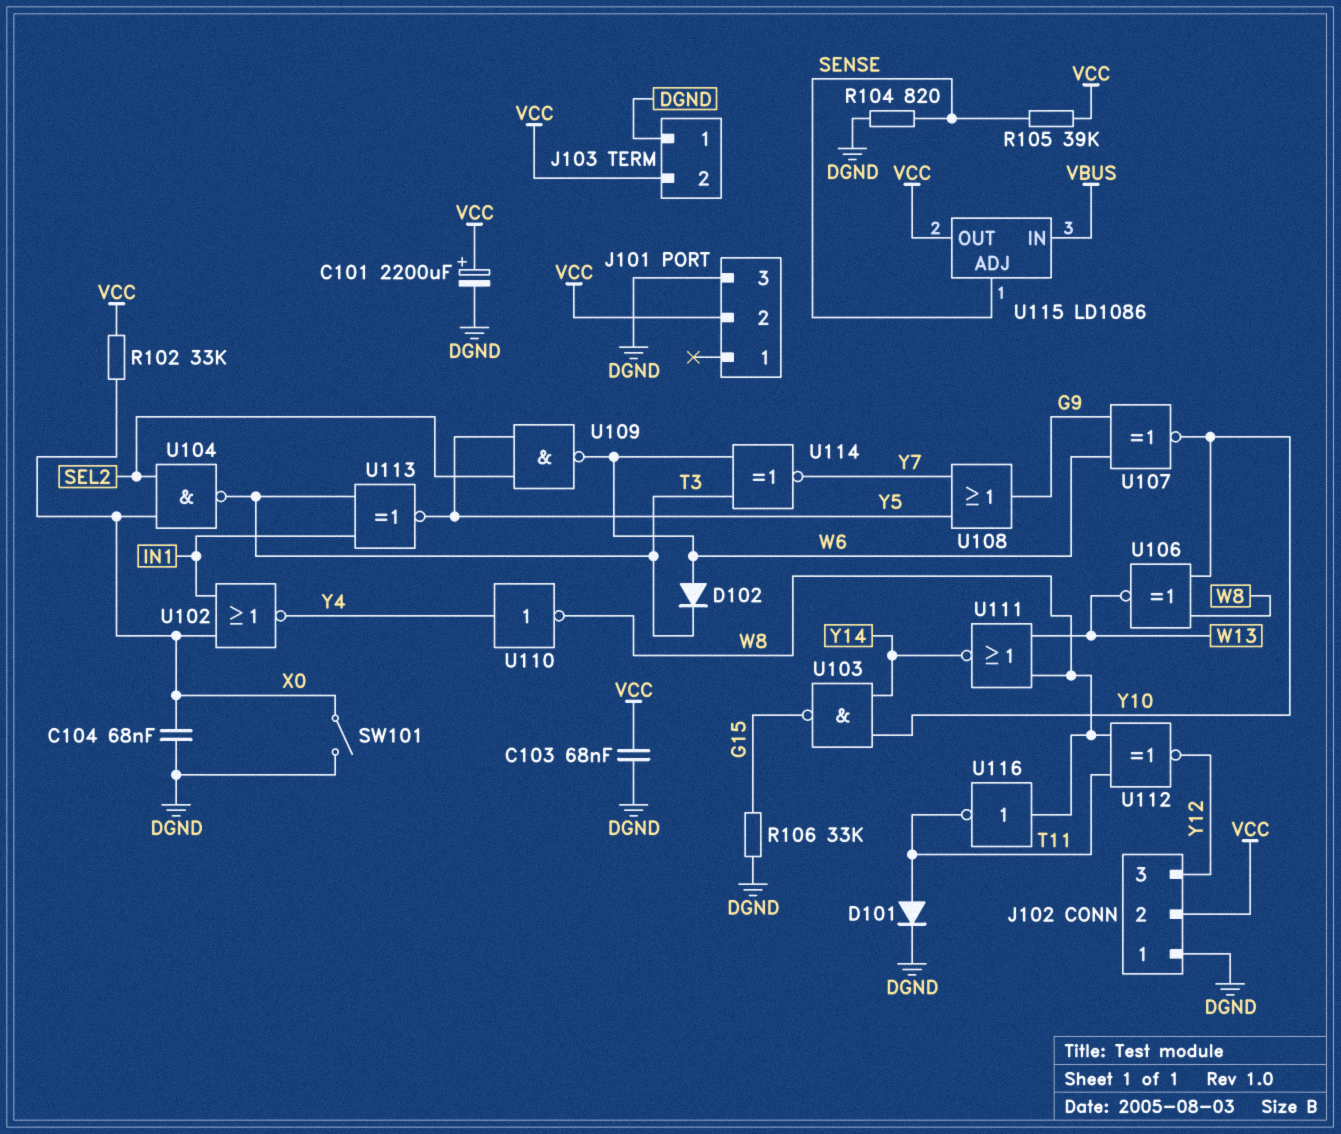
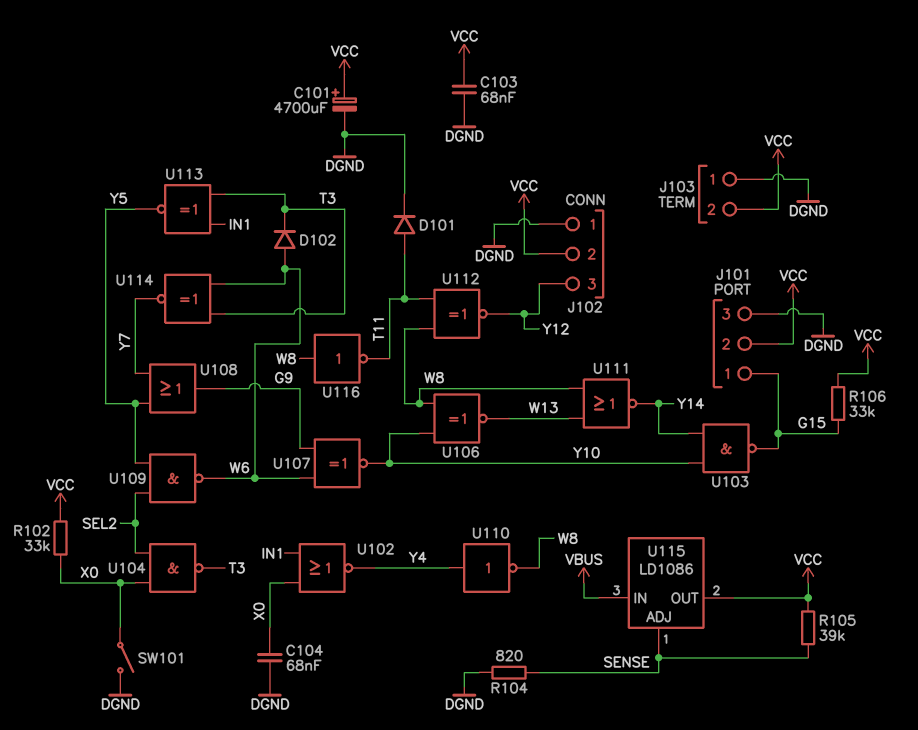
C101: 2200uF (plus VCC, minus DGND) -> 4700uF (plus VCC, minus DGND)
J101 pin 1: none -> G15
R106: 33k (DGND, G15) -> 33k (G15, VCC)

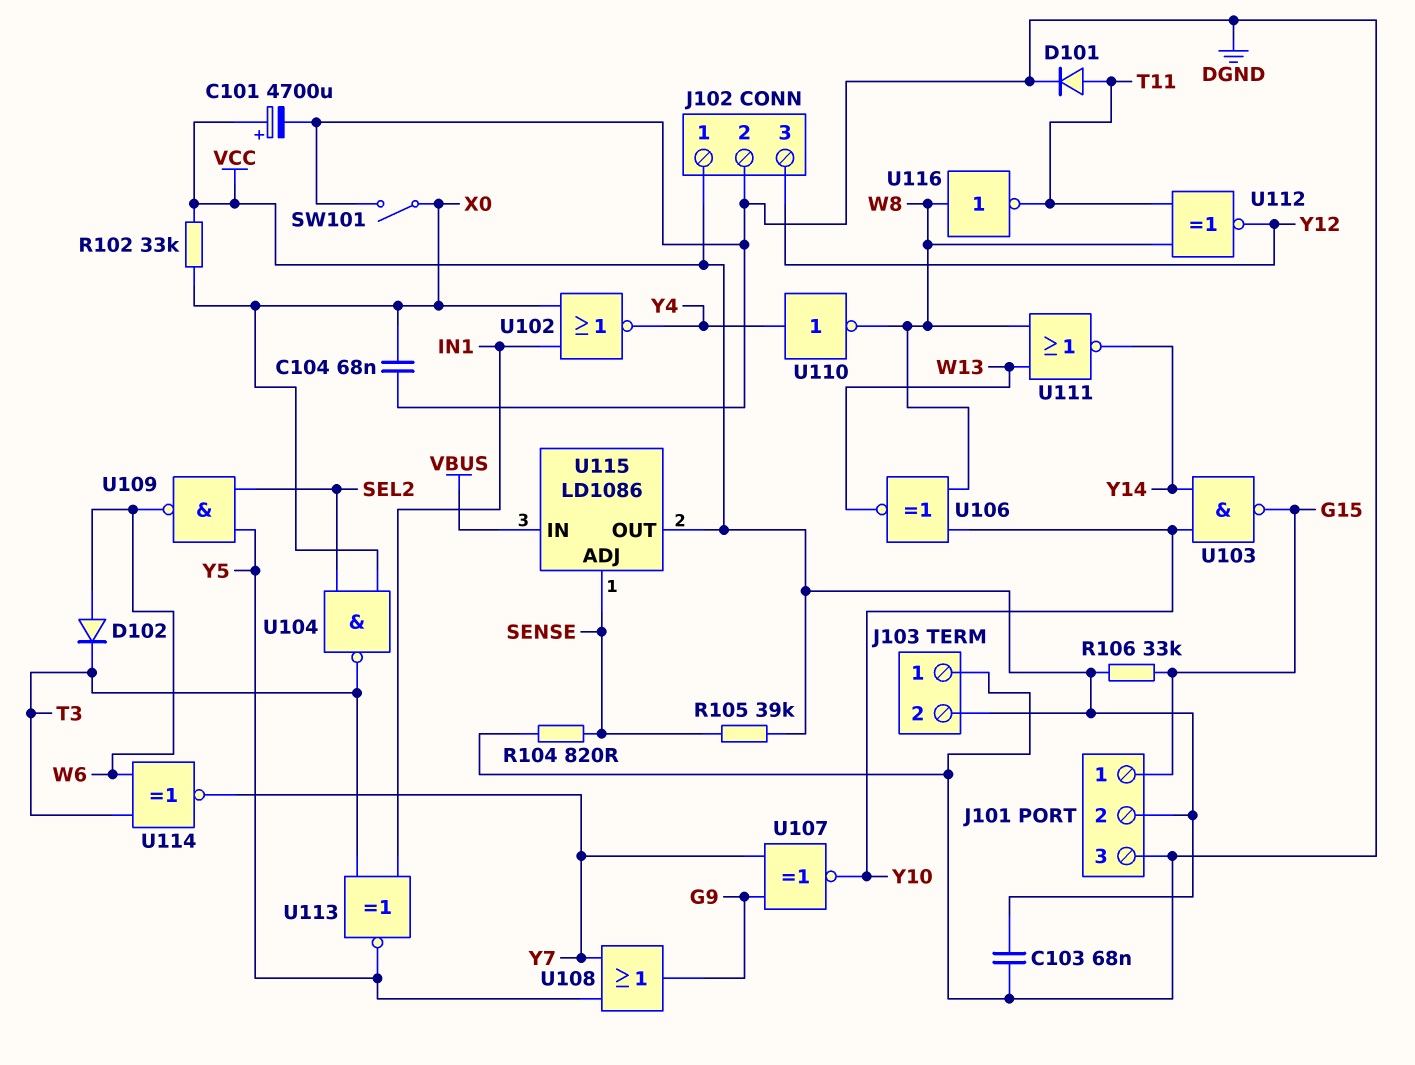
J102 pin 1: DGND -> VCC
J102 pin 2: VCC -> DGND
U107: XNOR (in G9, in W6, out Y10) -> XNOR (in G9, in Y7, out Y10)

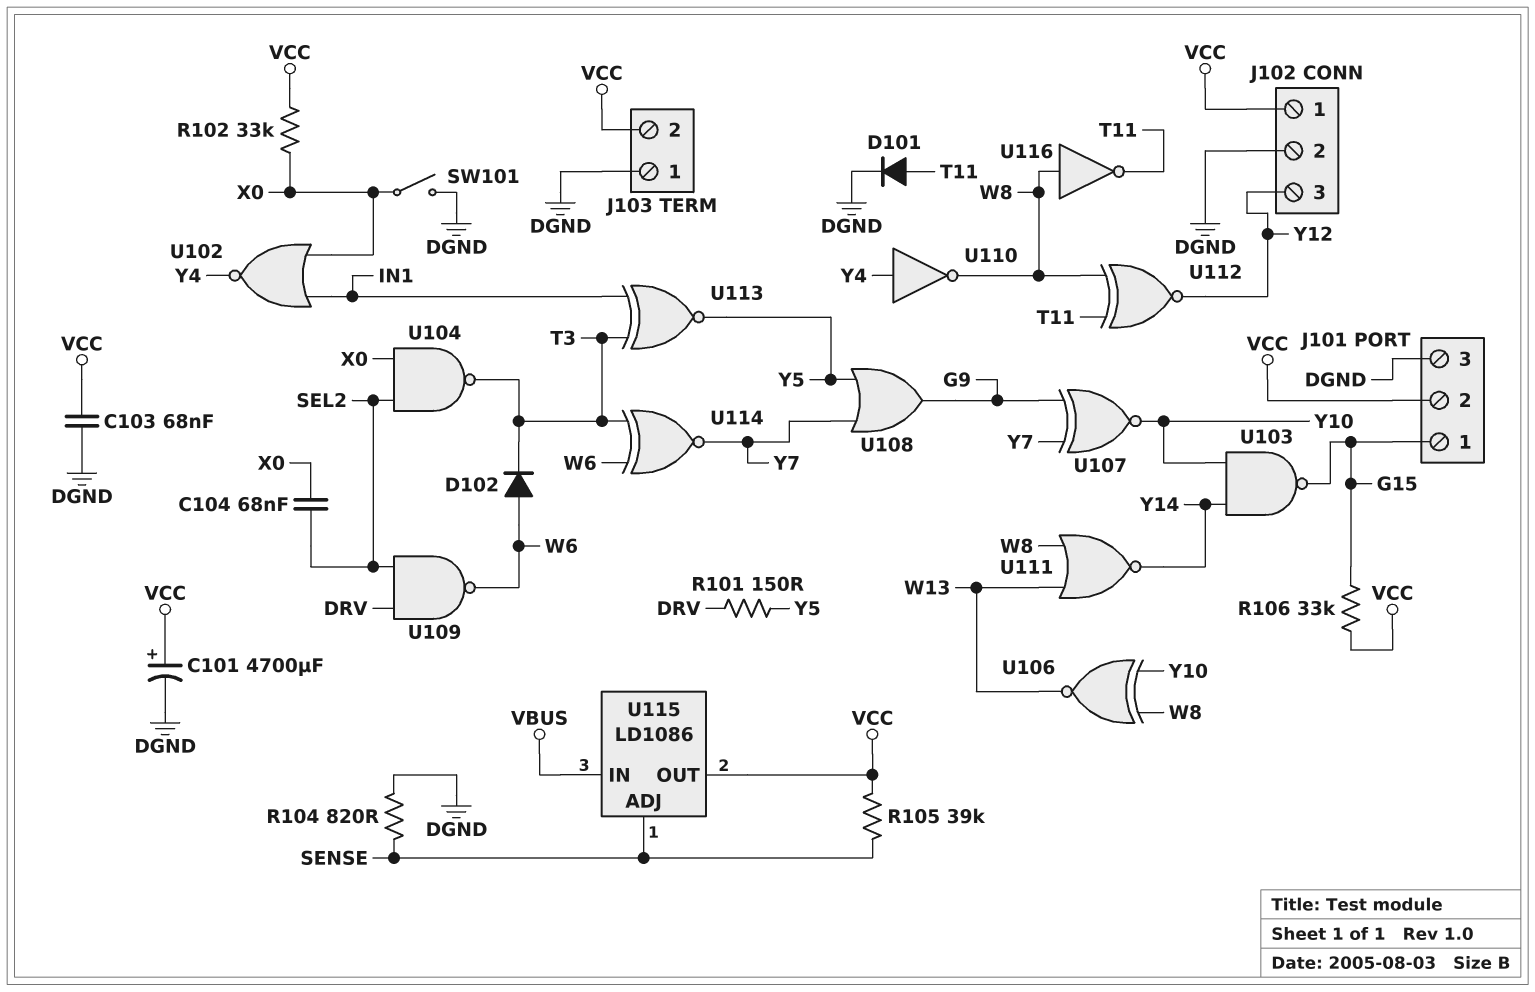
C104: 68nF (DGND, X0) -> 68nF (SEL2, X0)
R101: none -> 150 (DRV, Y5)
U109: NAND (in SEL2, in Y5, out W6) -> NAND (in DRV, in SEL2, out W6)

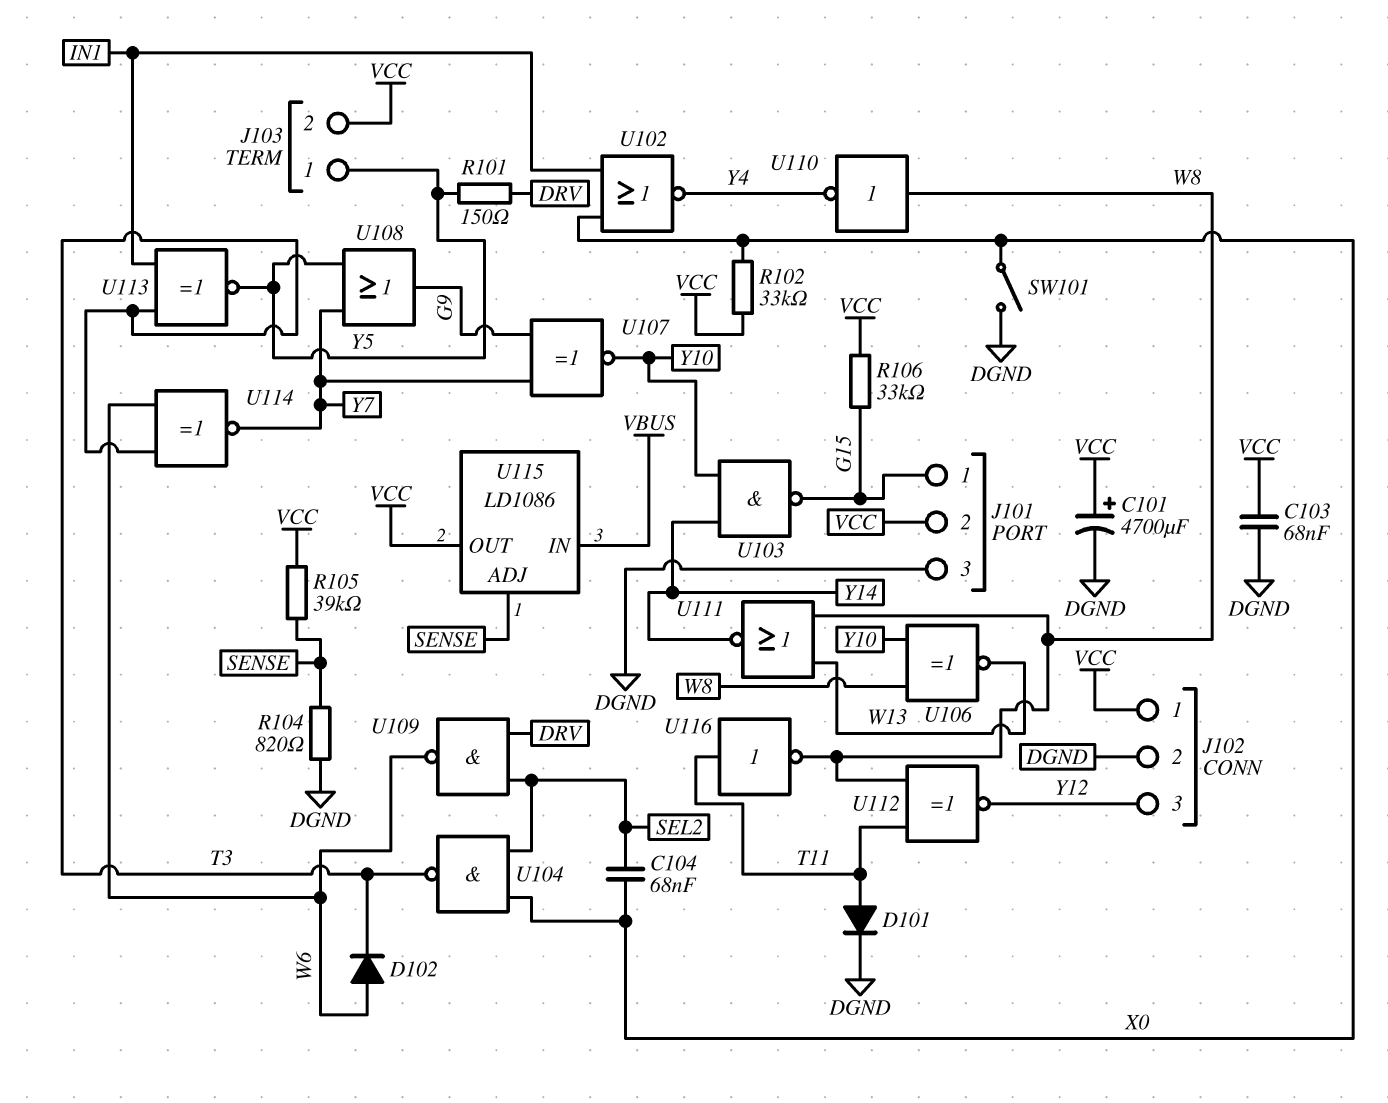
J103 pin 1: DGND -> Y5
U110: NOT (in Y4, out W8) -> NOT (in W8, out Y4)
U116: NOT (in W8, out T11) -> NOT (in T11, out W8)

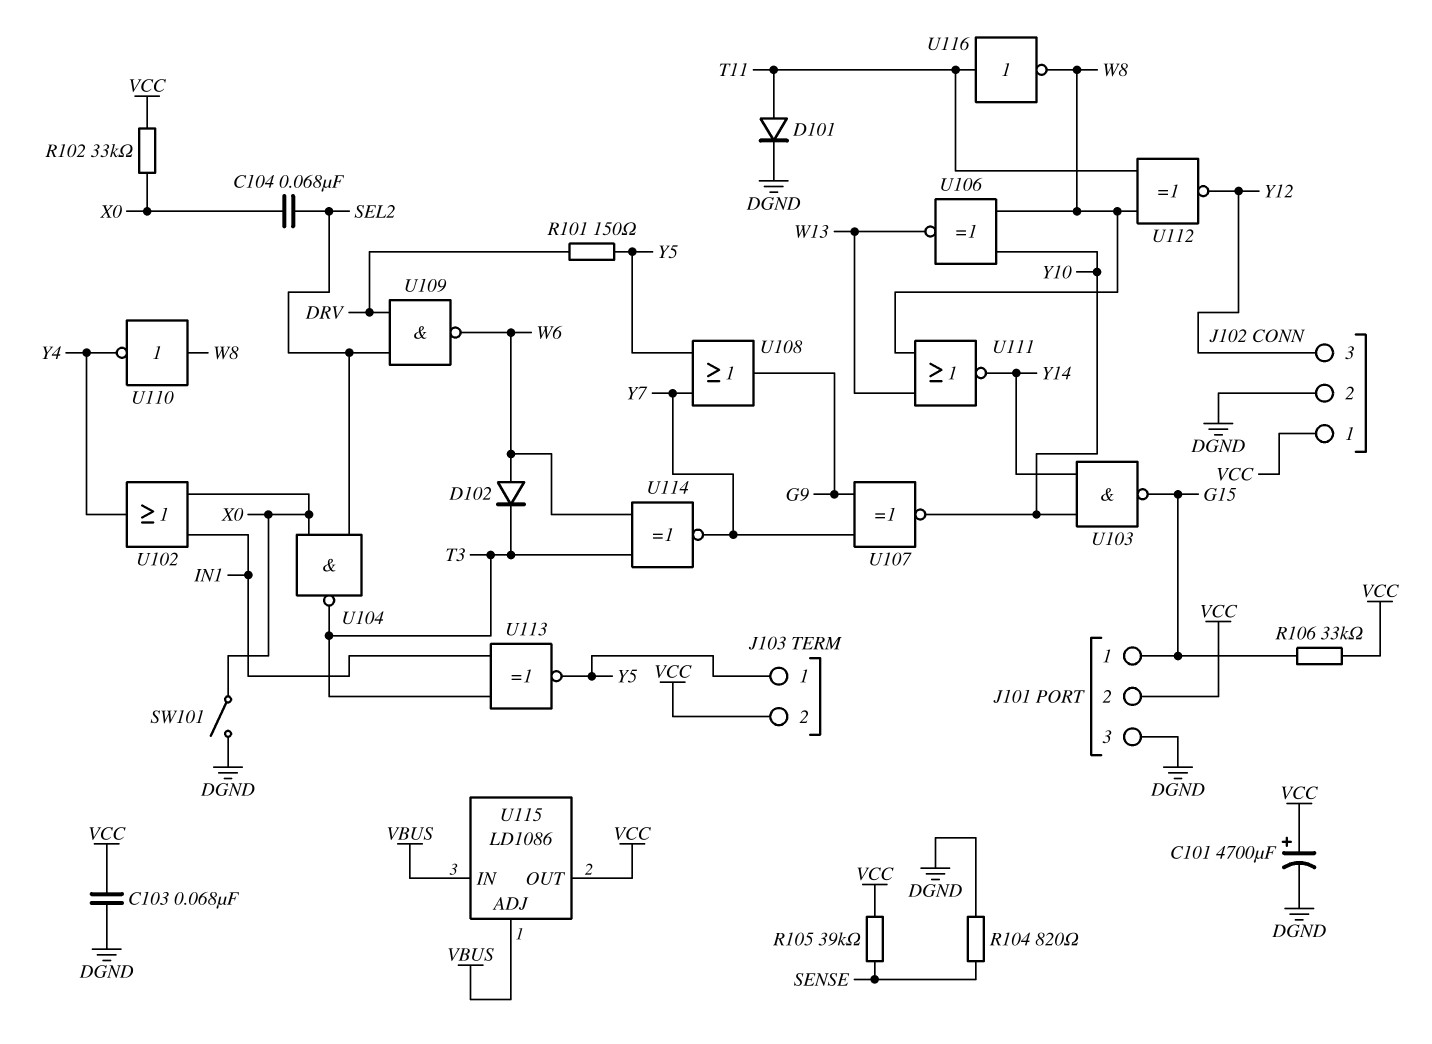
U102: NOR (in IN1, in X0, out Y4) -> OR (in IN1, in X0, out Y4)
U115 pin ADJ: SENSE -> VBUS

